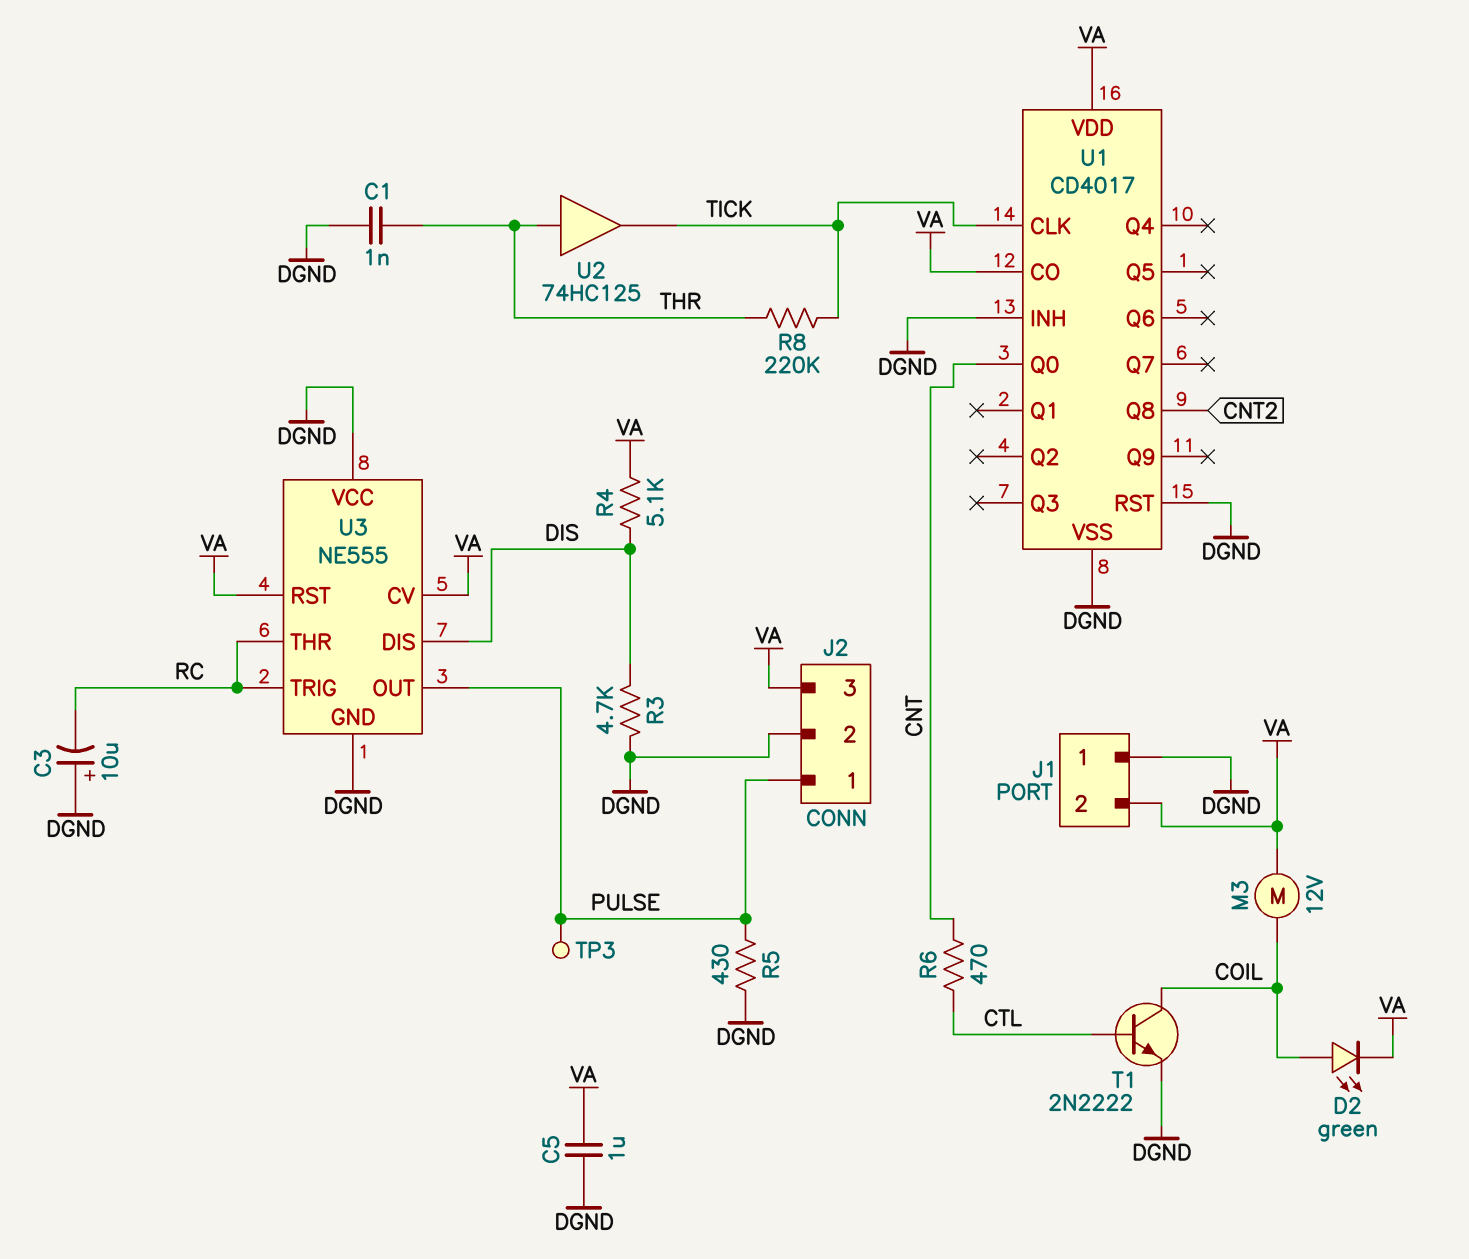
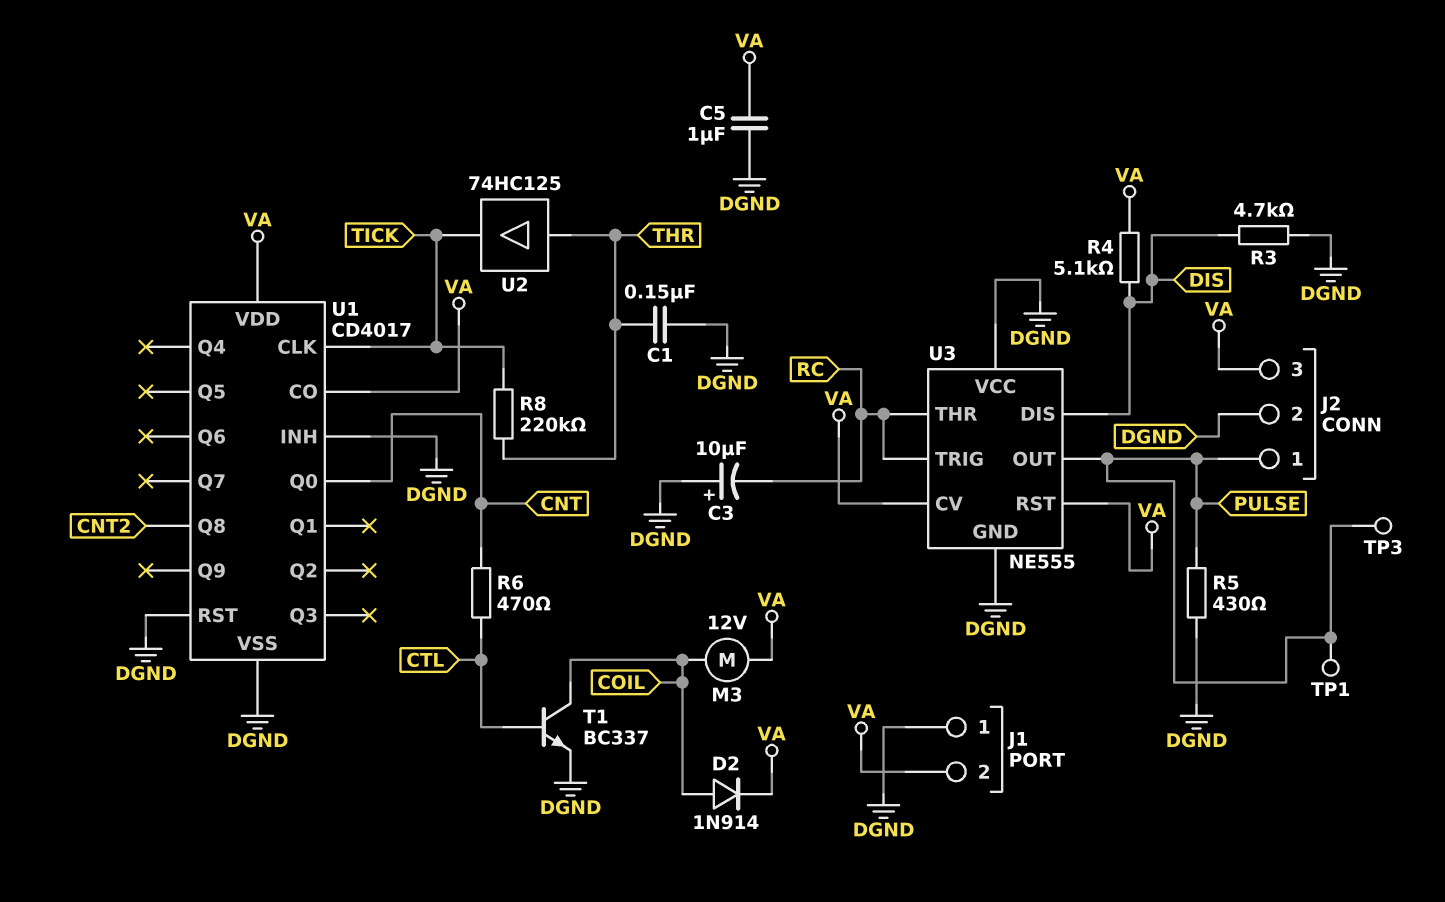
C1: 1nF (DGND, THR) -> 150nF (DGND, THR)
D2: LED green (A COIL, K VA) -> diode 1N914 (A COIL, K VA)
T1: NPN 2N2222 (B CTL, C COIL, E DGND) -> NPN BC337 (B CTL, C COIL, E DGND)
TP1: none -> test point (PULSE)

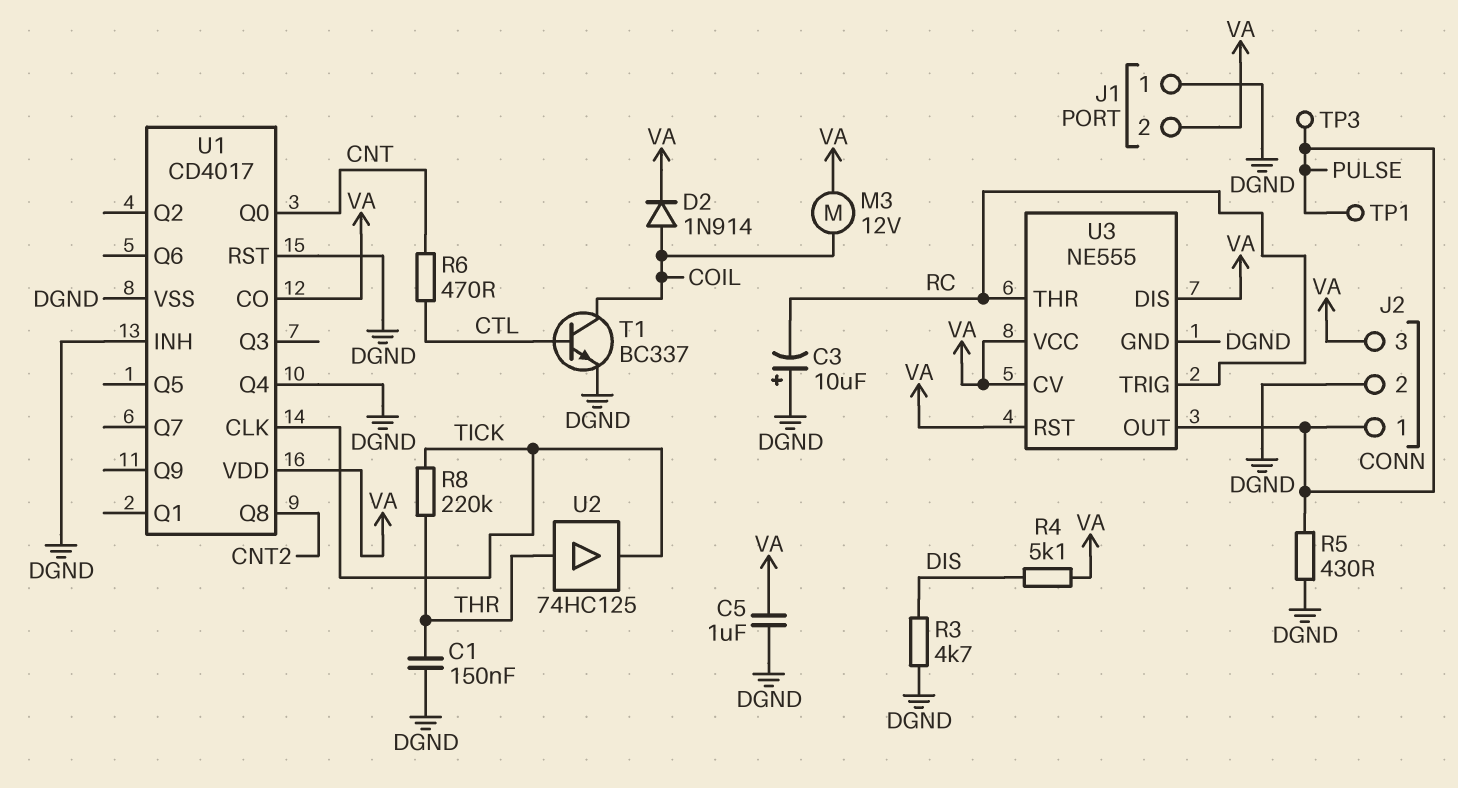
U1 pin Q4: none -> DGND
U3 pin DIS: DIS -> VA
U3 pin VCC: DGND -> VA

